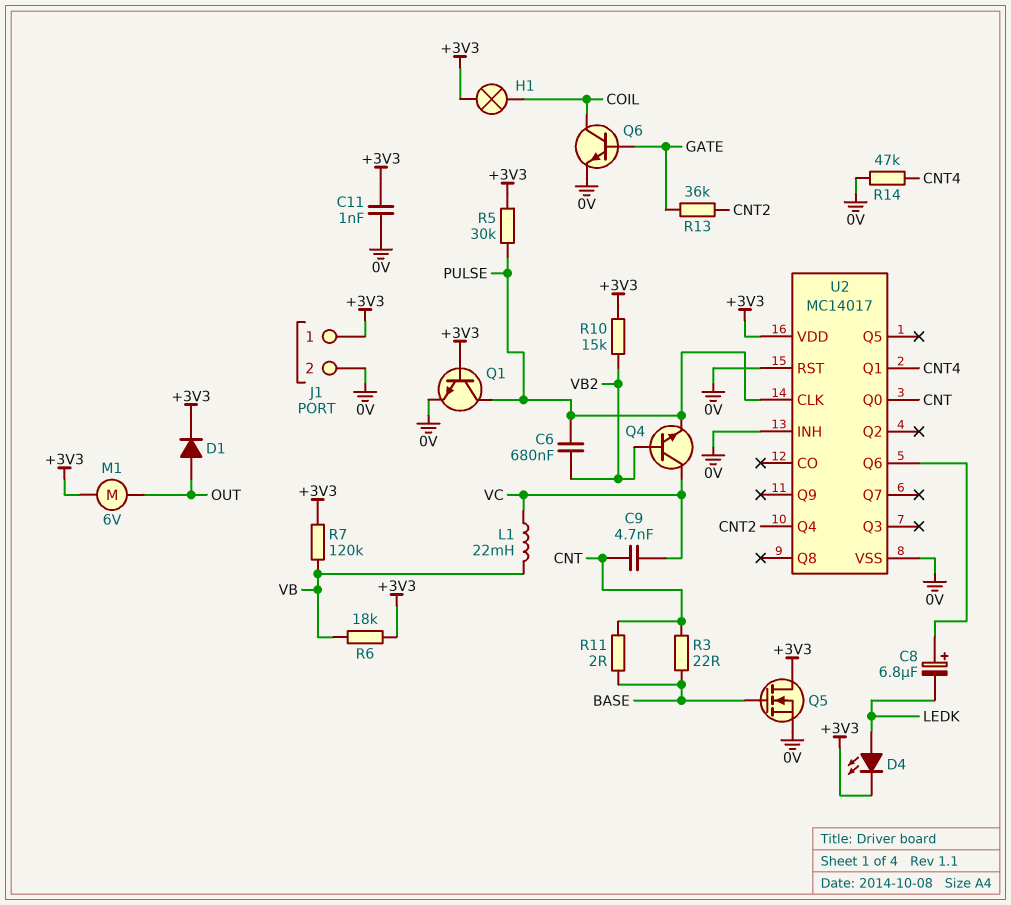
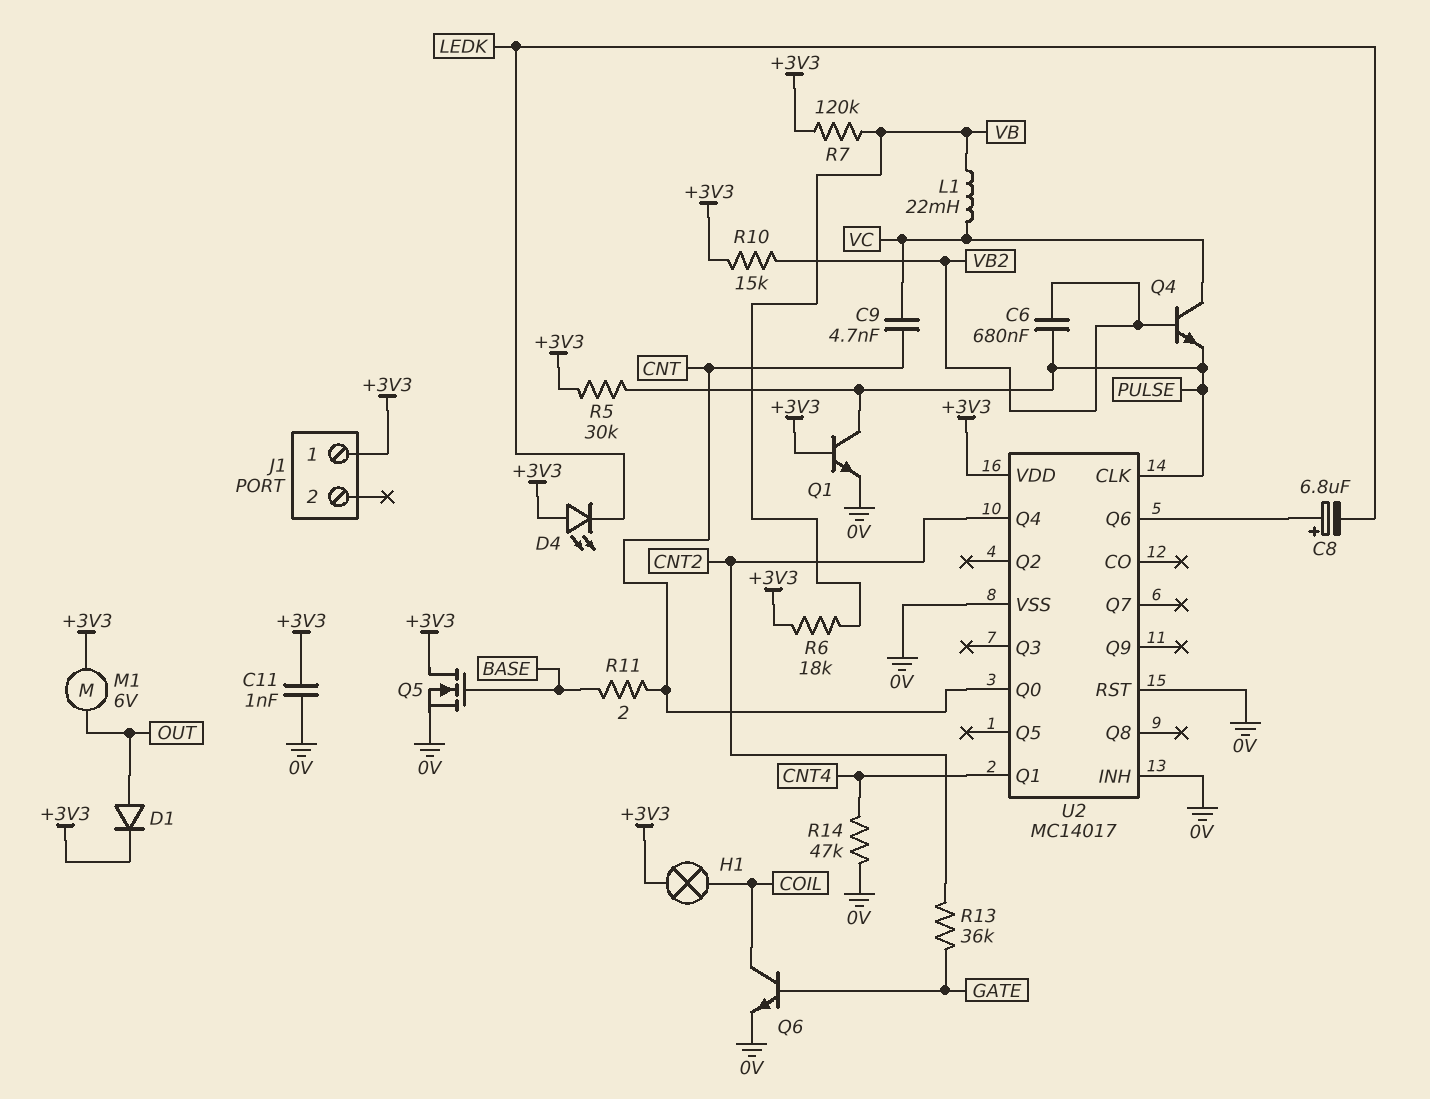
D4: LED (A LEDK, K +3V3) -> LED (A +3V3, K LEDK)
J1 pin 2: 0V -> none
R3: 22 (BASE, CNT) -> none

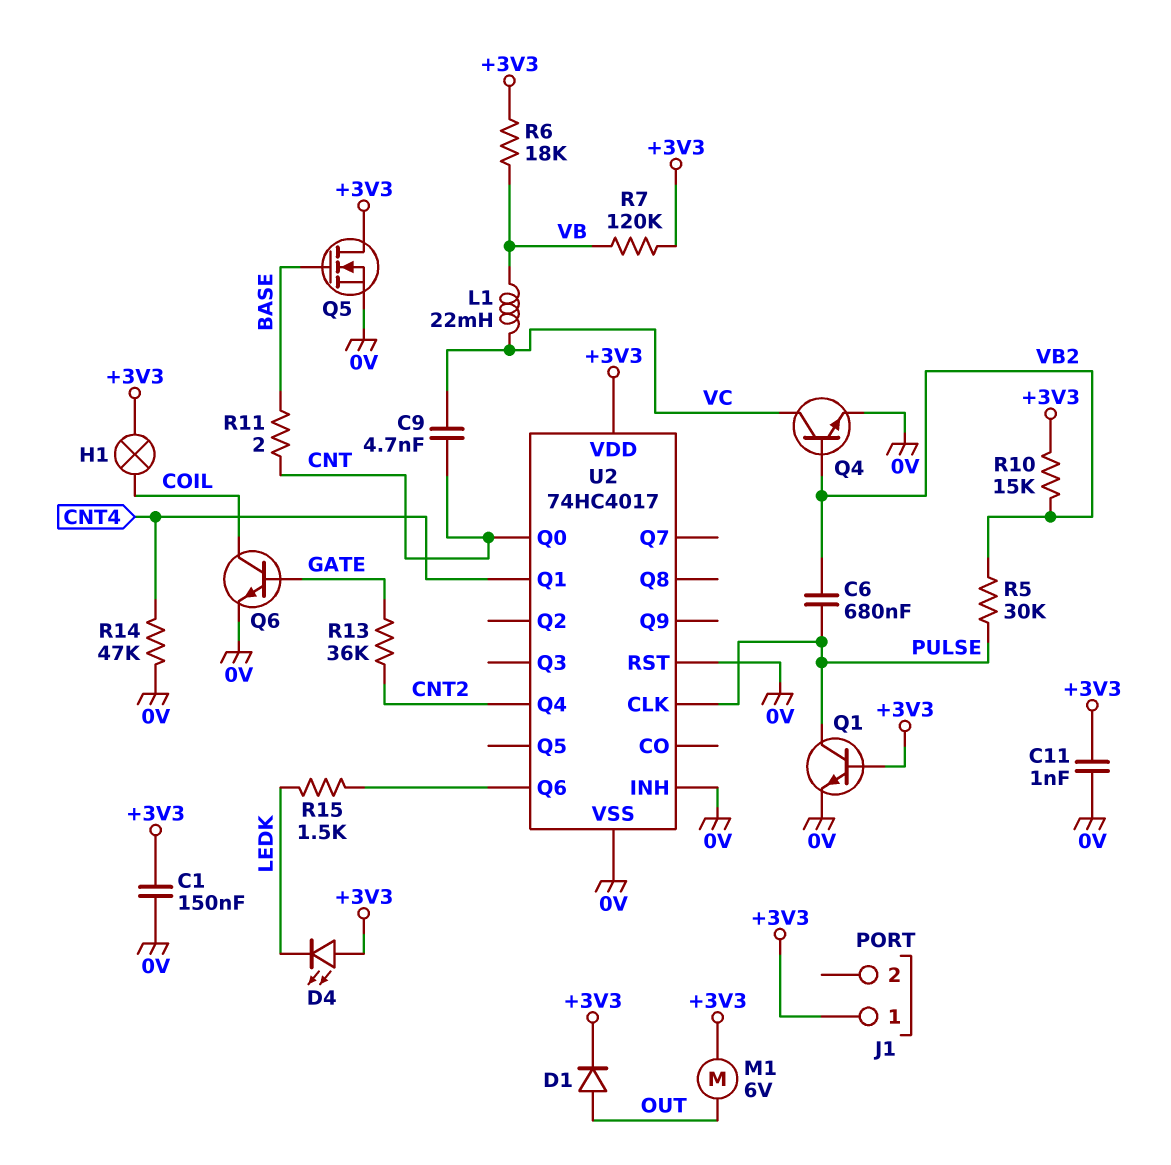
C1: none -> 150nF (+3V3, 0V)
C8: 6.8uF (plus U2/Q6, minus LEDK) -> none
Q4: NPN (B VB2, C VC, E PULSE) -> NPN (B VB2, C VC, E 0V)
R5: 30k (+3V3, PULSE) -> 30k (PULSE, VB2)
R15: none -> 1.5k (LEDK, U2/Q6)
U2: MC14017 -> 74HC4017

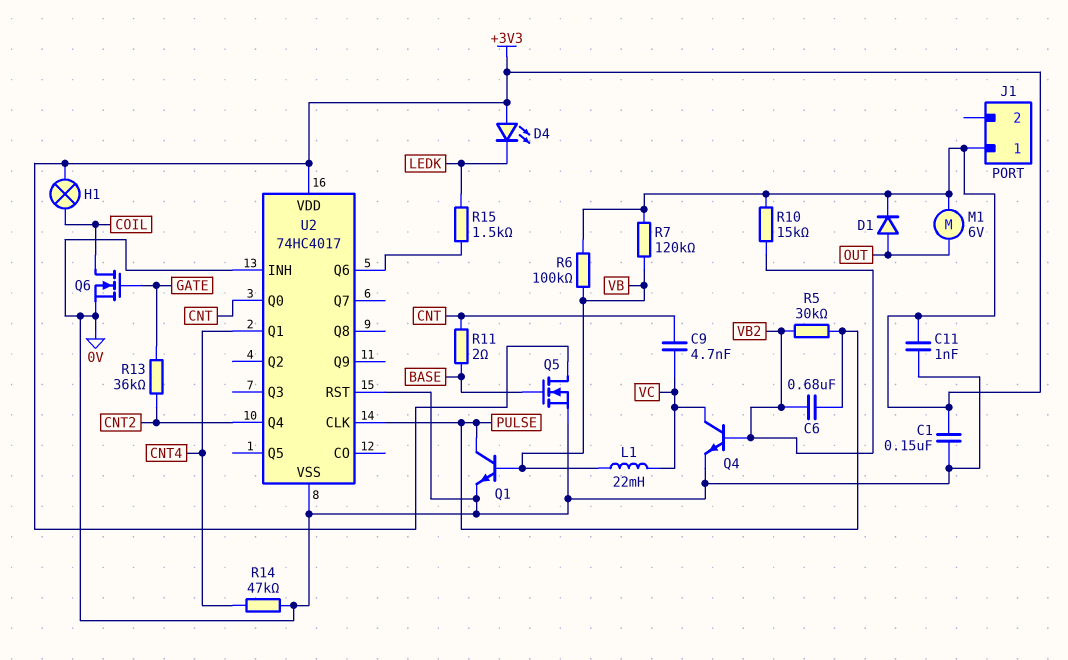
Q1: NPN (B +3V3, C PULSE, E 0V) -> NPN (B VB, C PULSE, E 0V)
Q6: NPN (B GATE, C COIL, E 0V) -> NMOS (G GATE, D COIL, S 0V)
R6: 18k (+3V3, VB) -> 100k (+3V3, VB)

